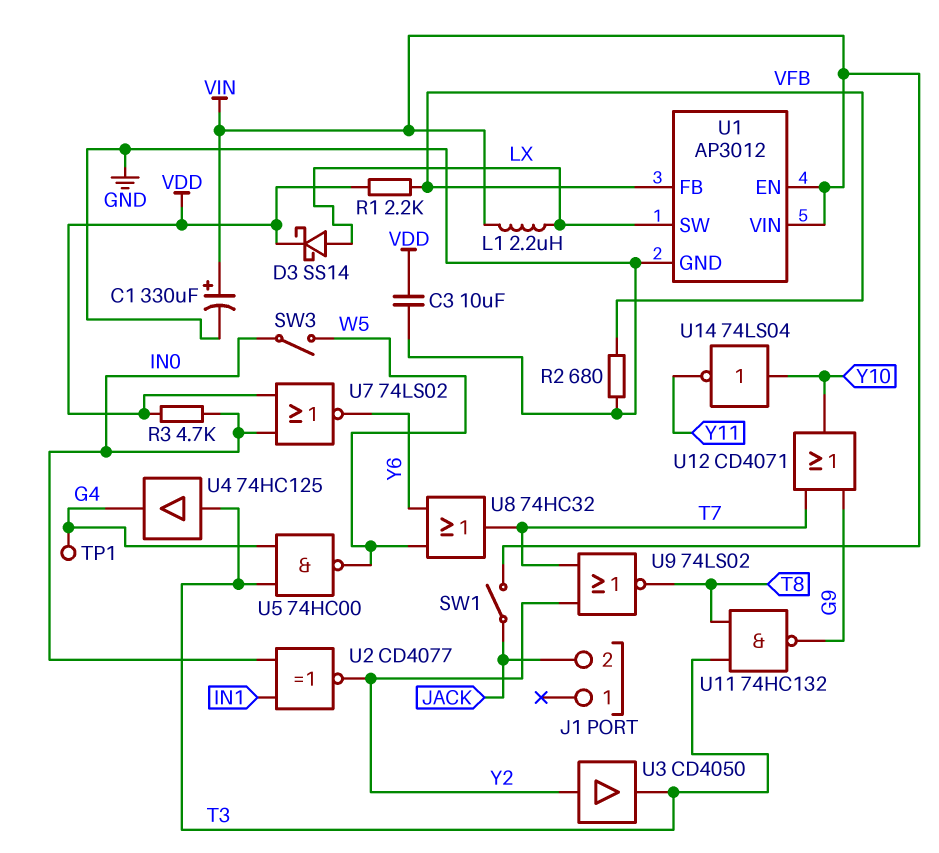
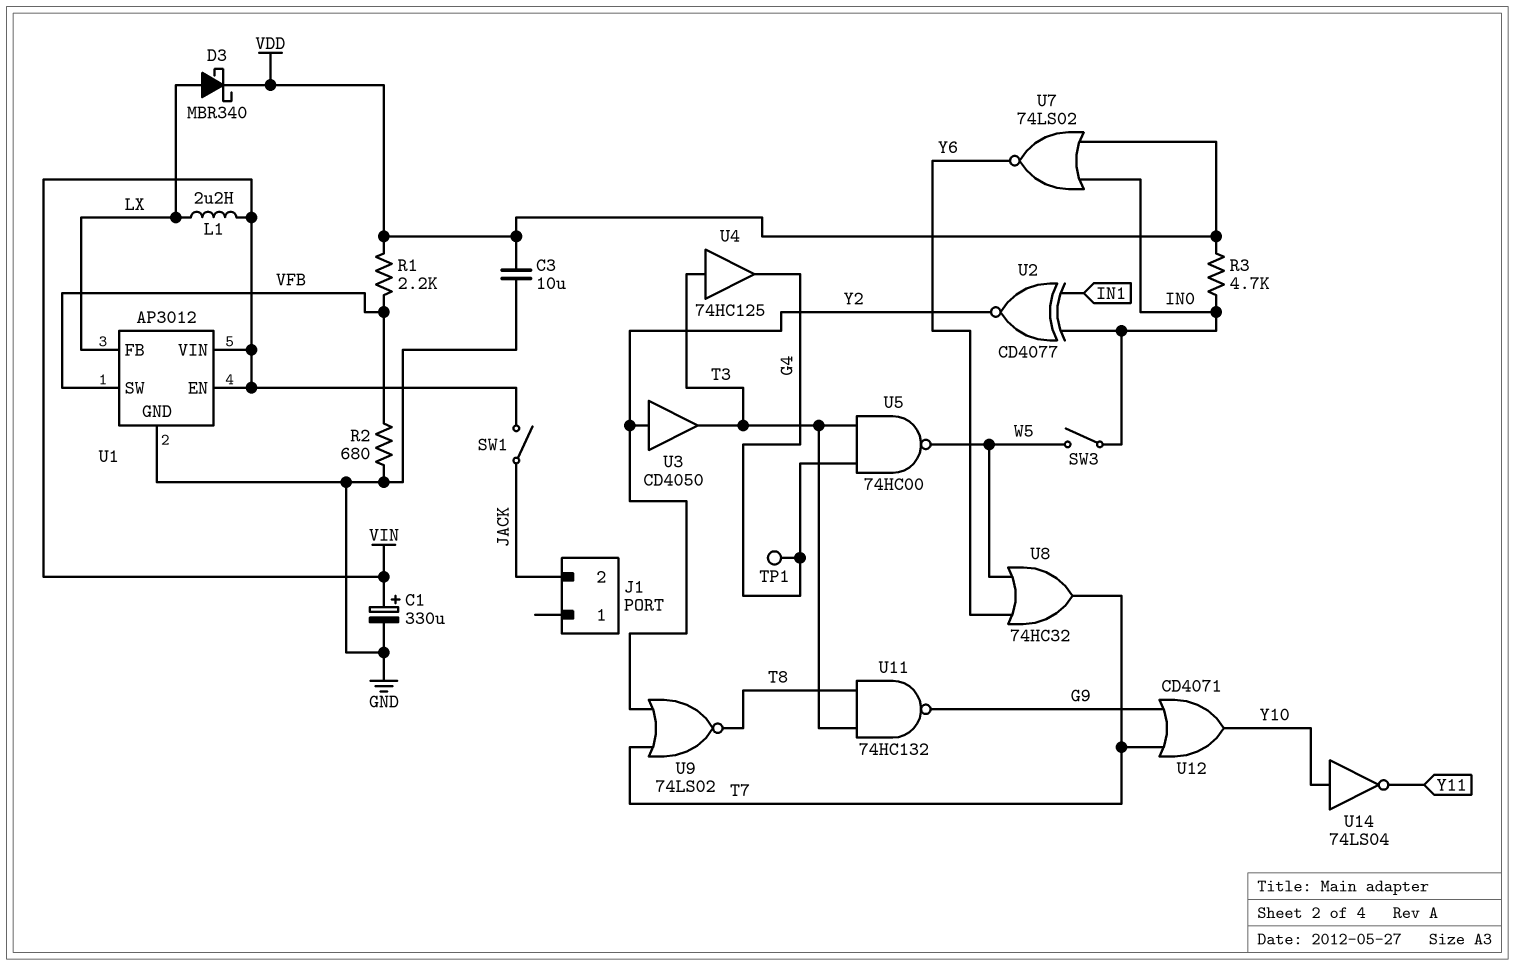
D3: schottky SS14 (A LX, K VDD) -> schottky MBR340 (A LX, K VDD)
U1 pin FB: VFB -> LX
U1 pin SW: LX -> VFB

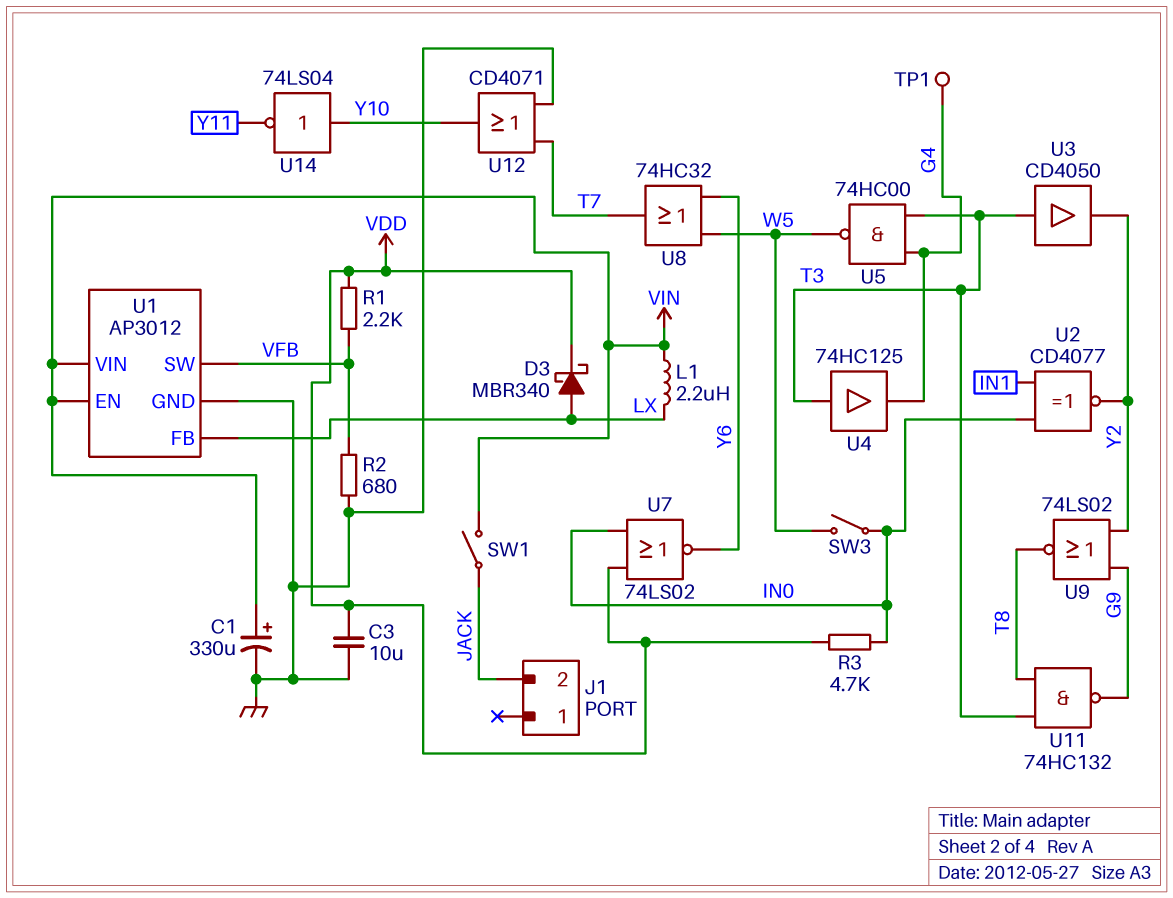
U3: buffer CD4050 (in Y2, out T3) -> buffer CD4050 (in T3, out Y2)
U9: NOR 74LS02 (in T7, in Y2, out T8) -> NOR 74LS02 (in G9, in Y2, out T8)
U12: OR CD4071 (in G9, in T7, out Y10) -> OR CD4071 (in GND, in T7, out Y10)

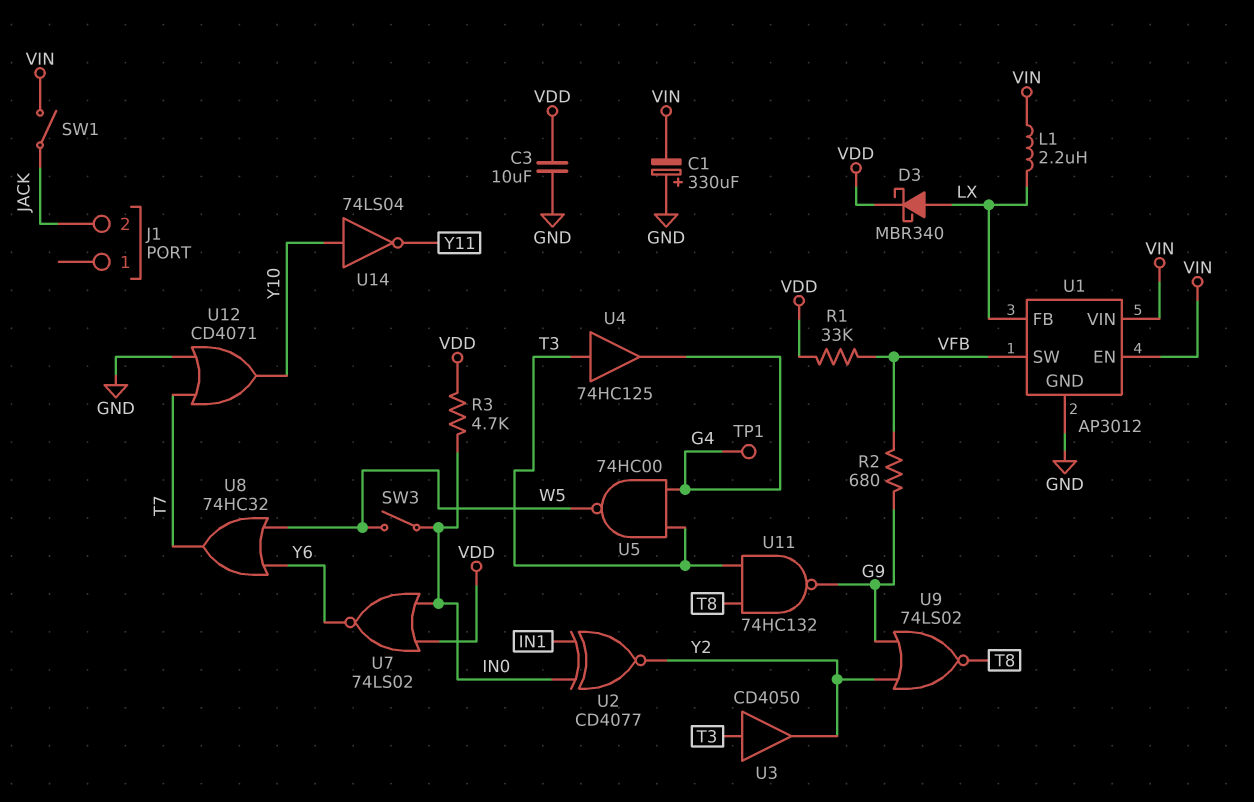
C1: 330uF (plus VIN, minus GND) -> 330uF (plus GND, minus VIN)
R1: 2.2k (VDD, VFB) -> 33k (VDD, VFB)
R2: 680 (GND, VFB) -> 680 (G9, VFB)

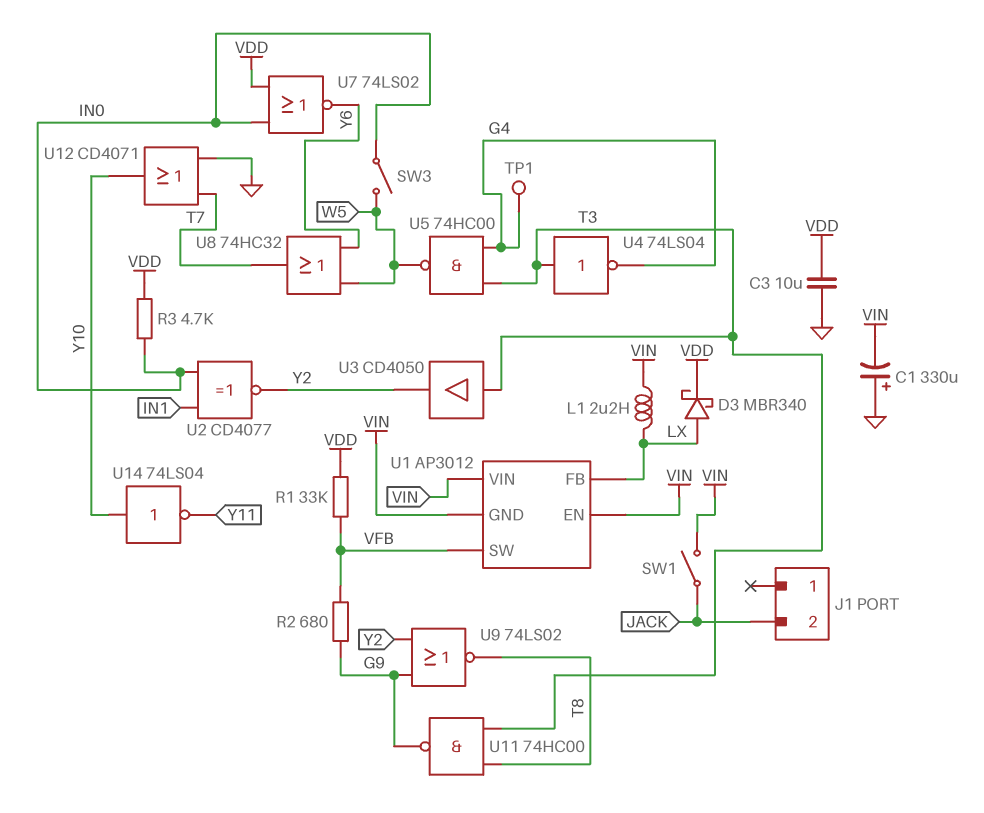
U1 pin GND: GND -> VIN
U4: buffer 74HC125 (in T3, out G4) -> NOT 74LS04 (in T3, out G4)
U11: NAND 74HC132 (in T3, in T8, out G9) -> NAND 74HC00 (in T3, in T8, out G9)

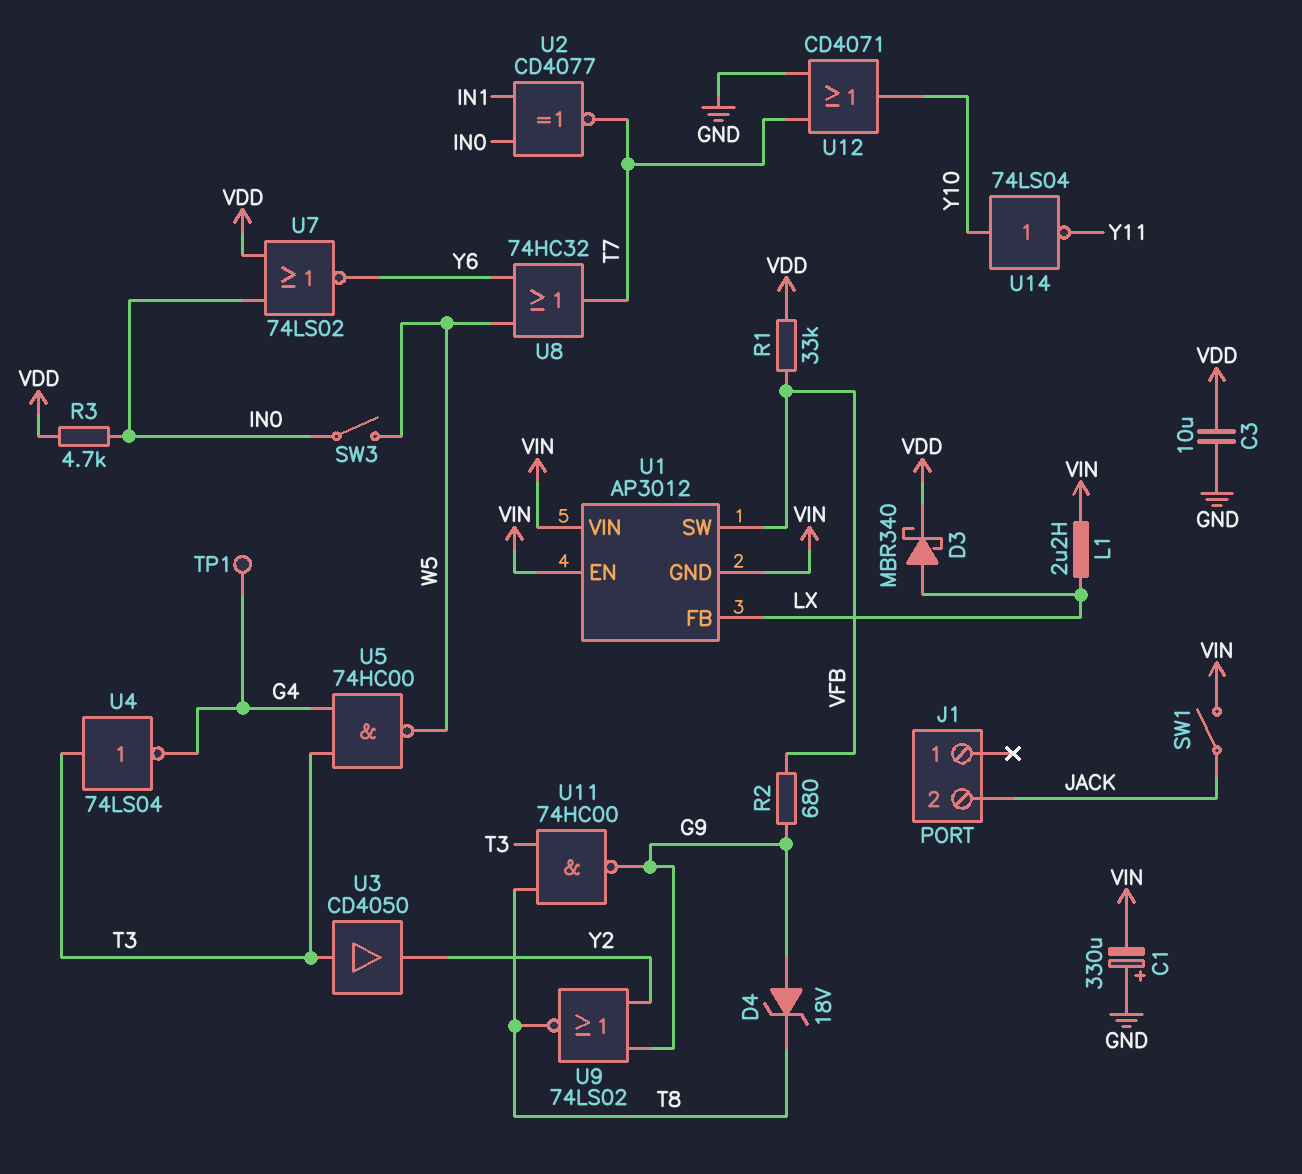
D4: none -> zener 18V (A G9, K T8)
U2: XNOR CD4077 (in IN0, in IN1, out Y2) -> XNOR CD4077 (in IN0, in IN1, out T7)

